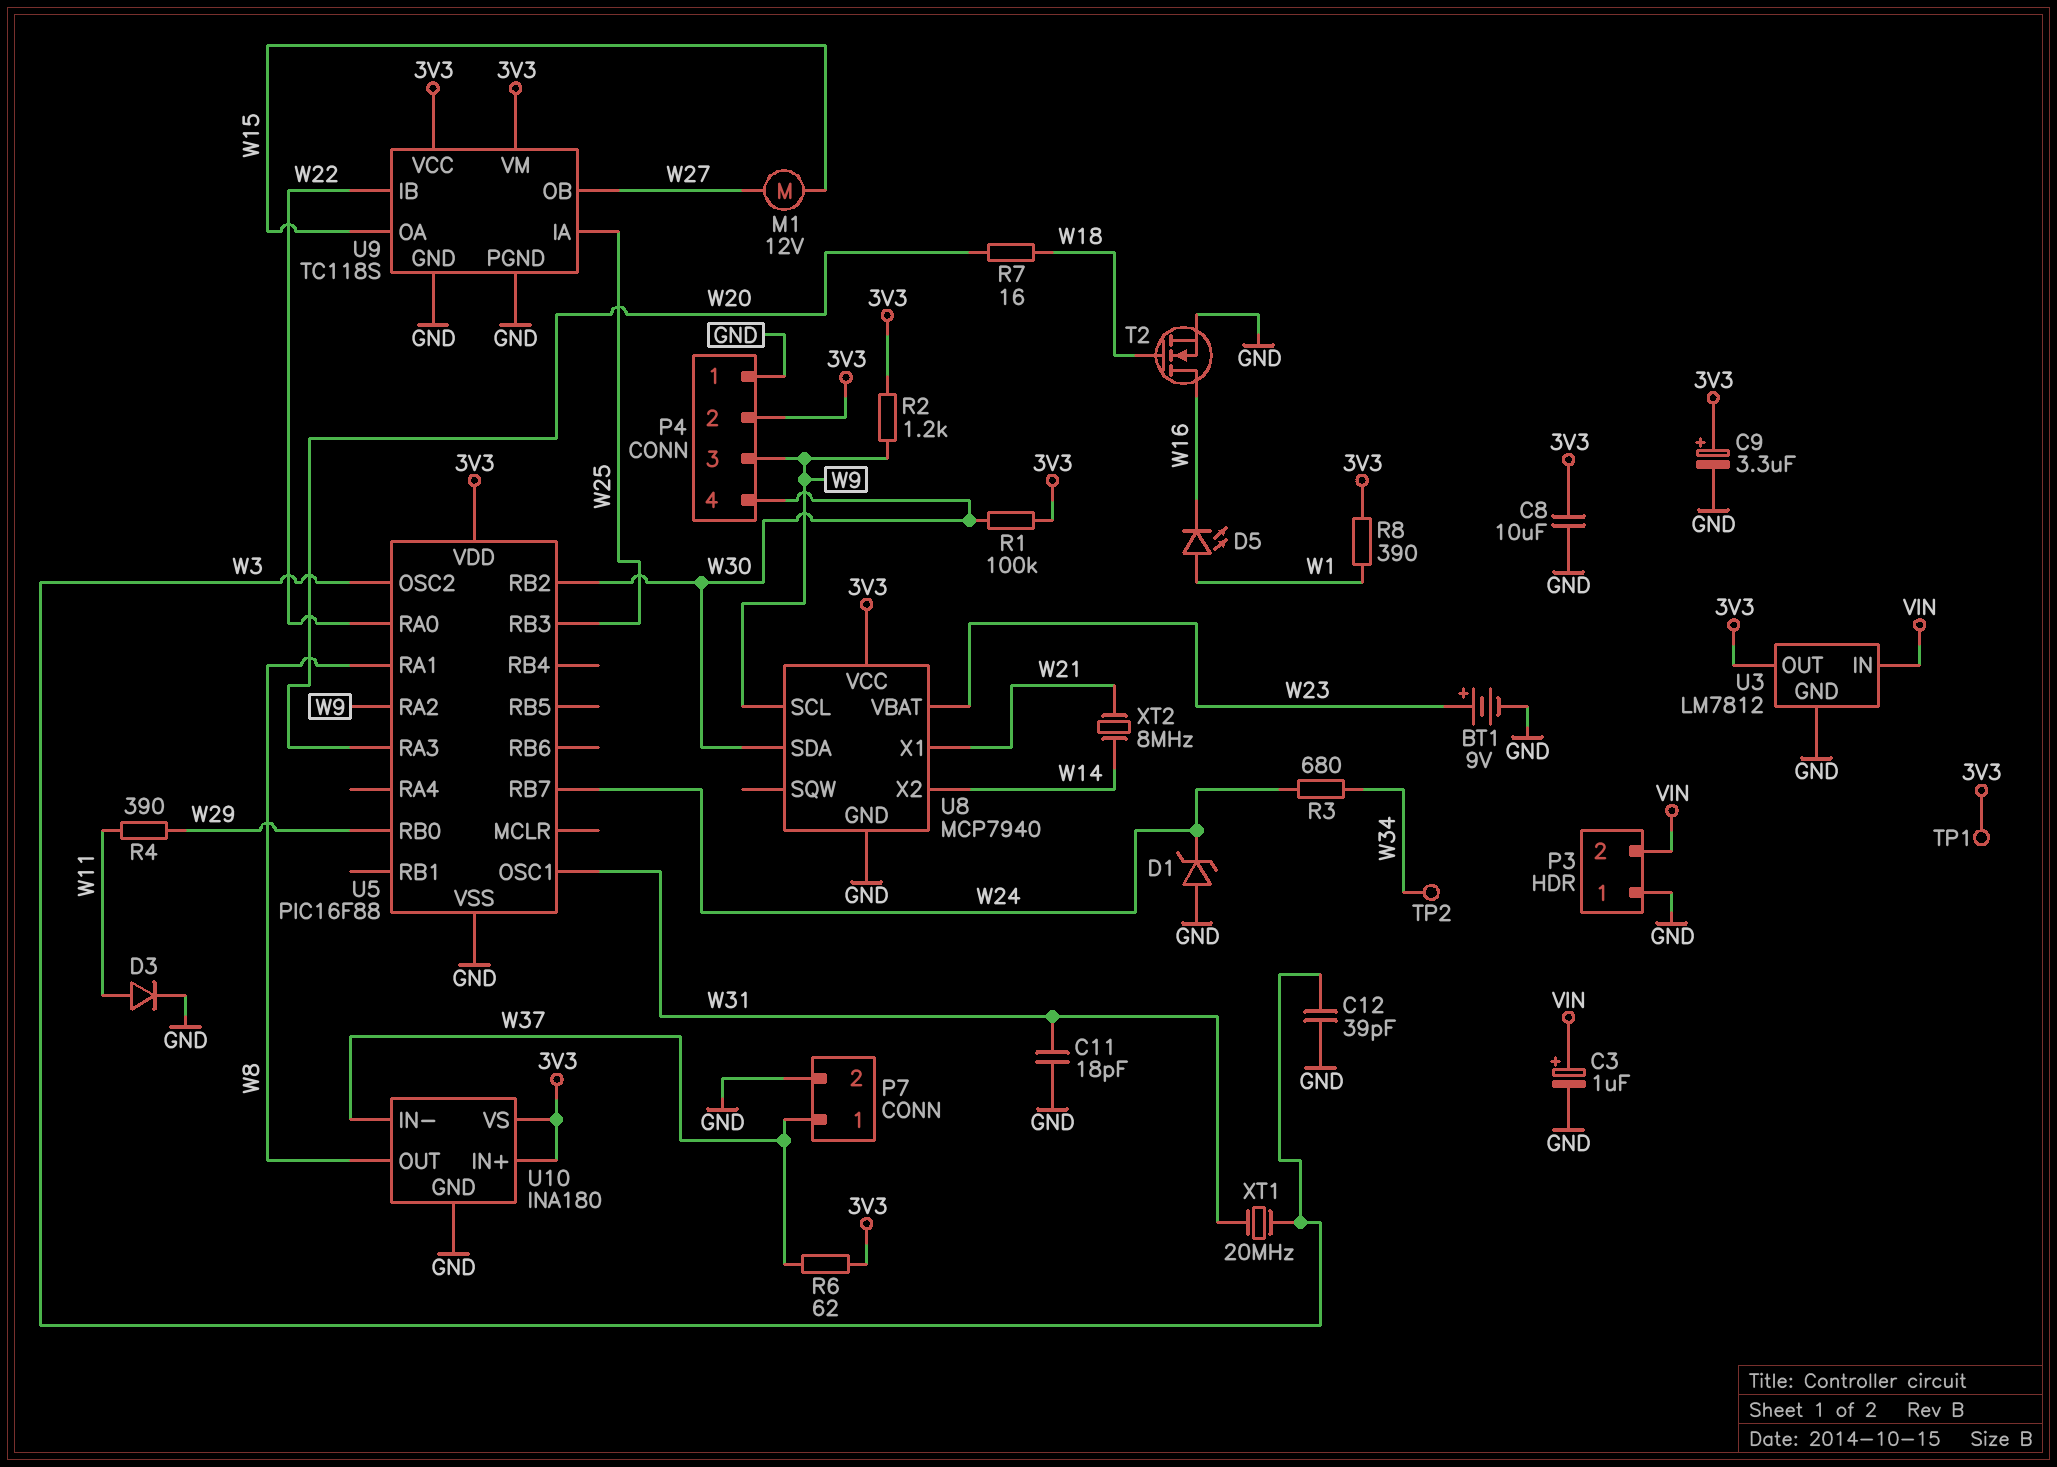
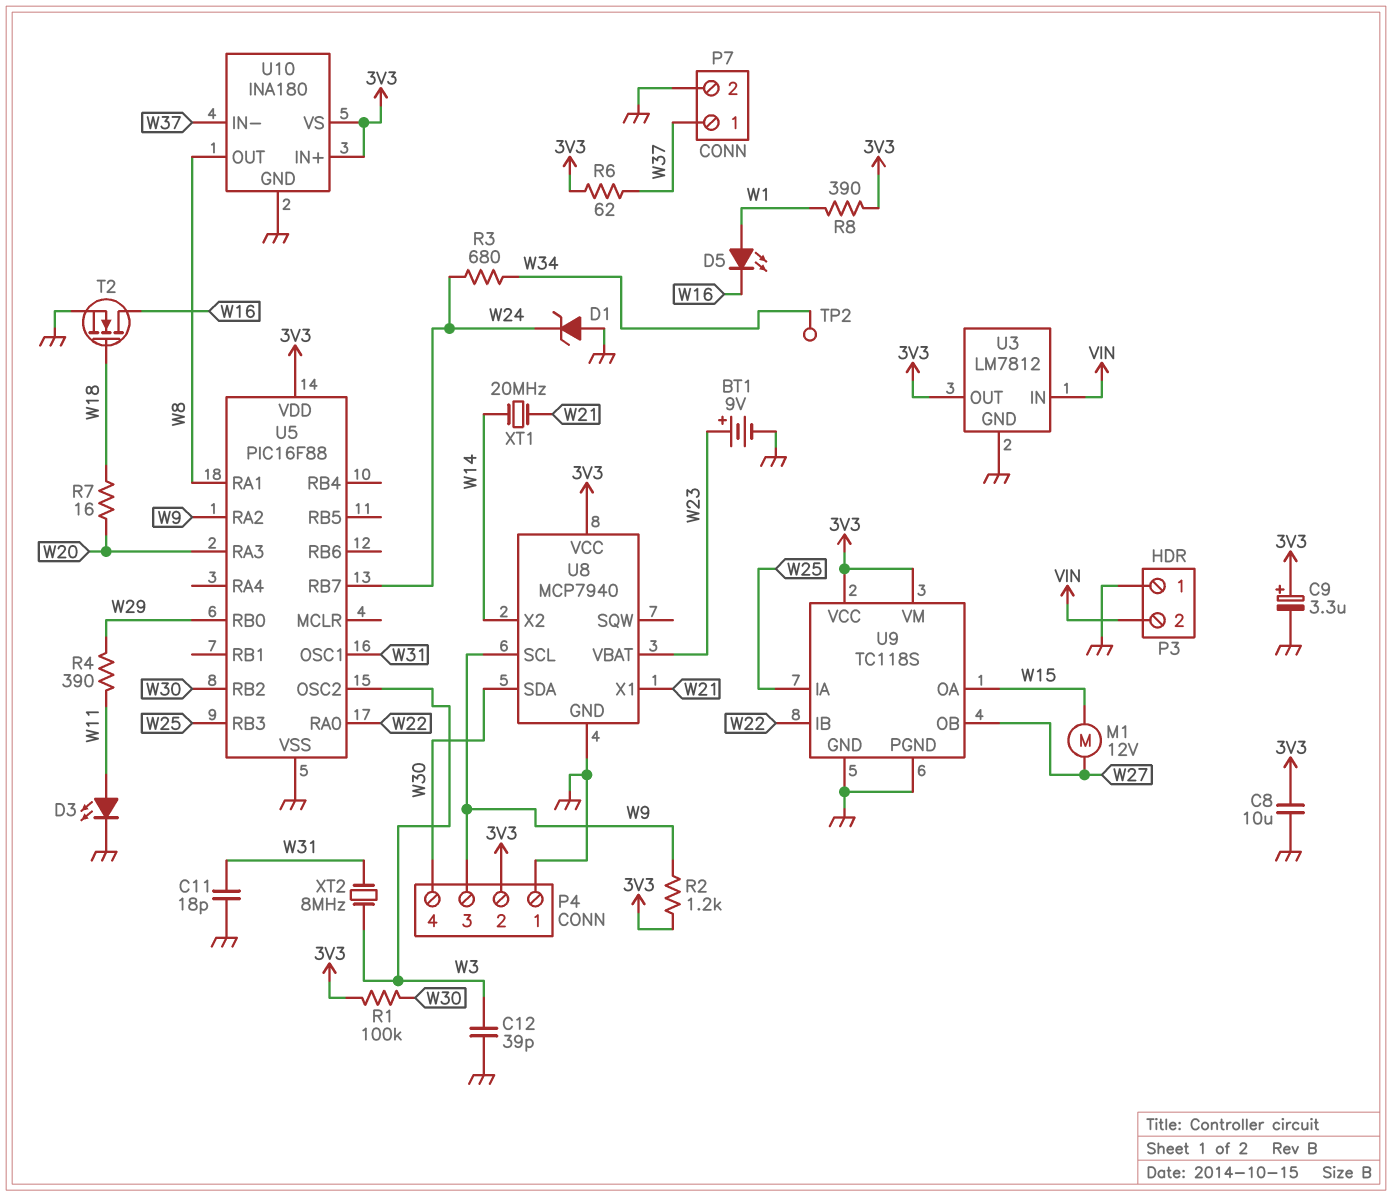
C3: 1uF (plus VIN, minus GND) -> none
D3: diode (A W11, K GND) -> LED (A W11, K GND)
TP1: test point (3V3) -> none
XT1: 20MHz (W3, W31) -> 20MHz (W14, W21)
XT2: 8MHz (W14, W21) -> 8MHz (W3, W31)

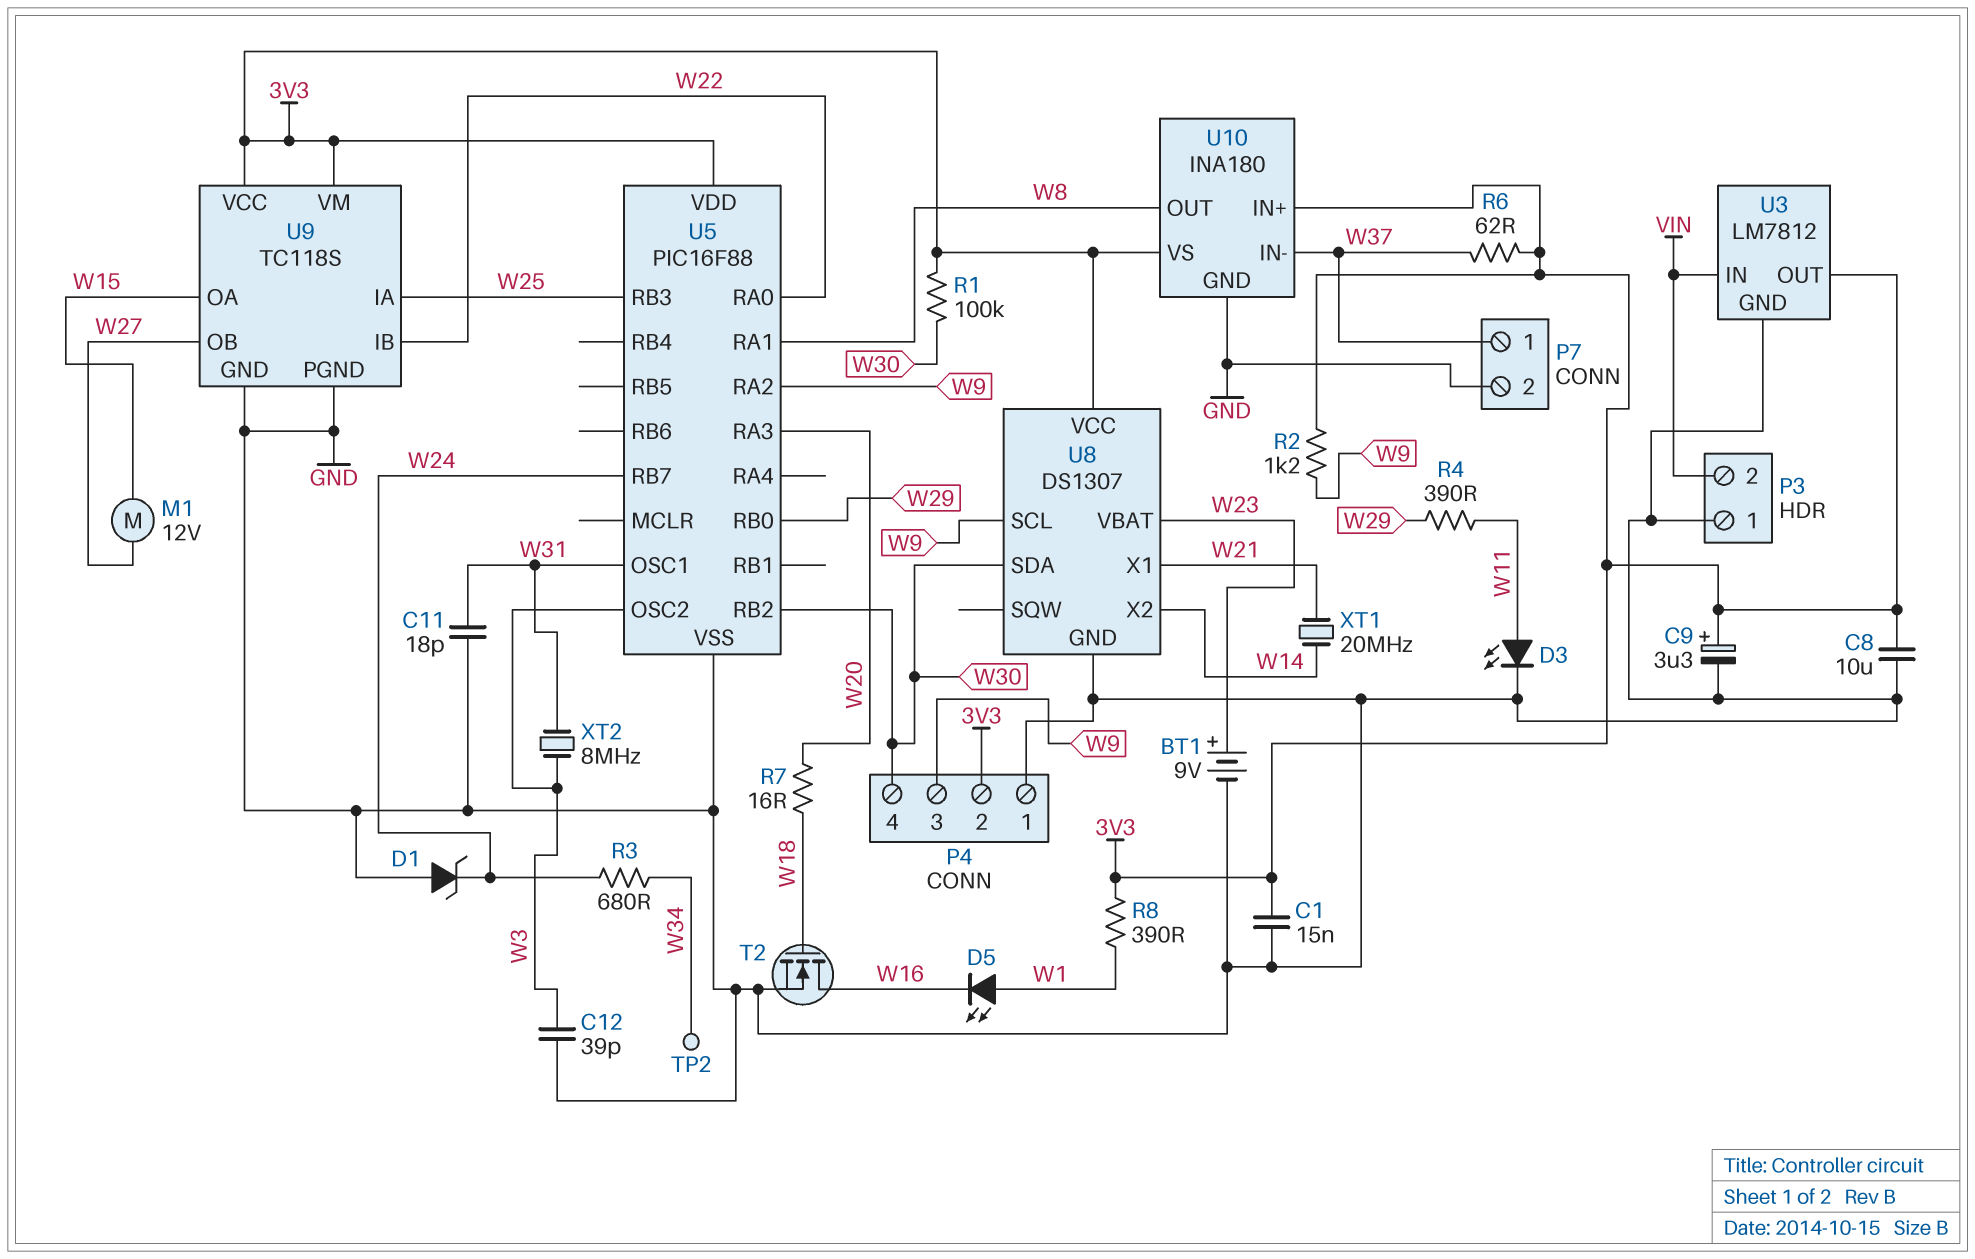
C1: none -> 15nF (3V3, GND)
U8: MCP7940 -> DS1307

